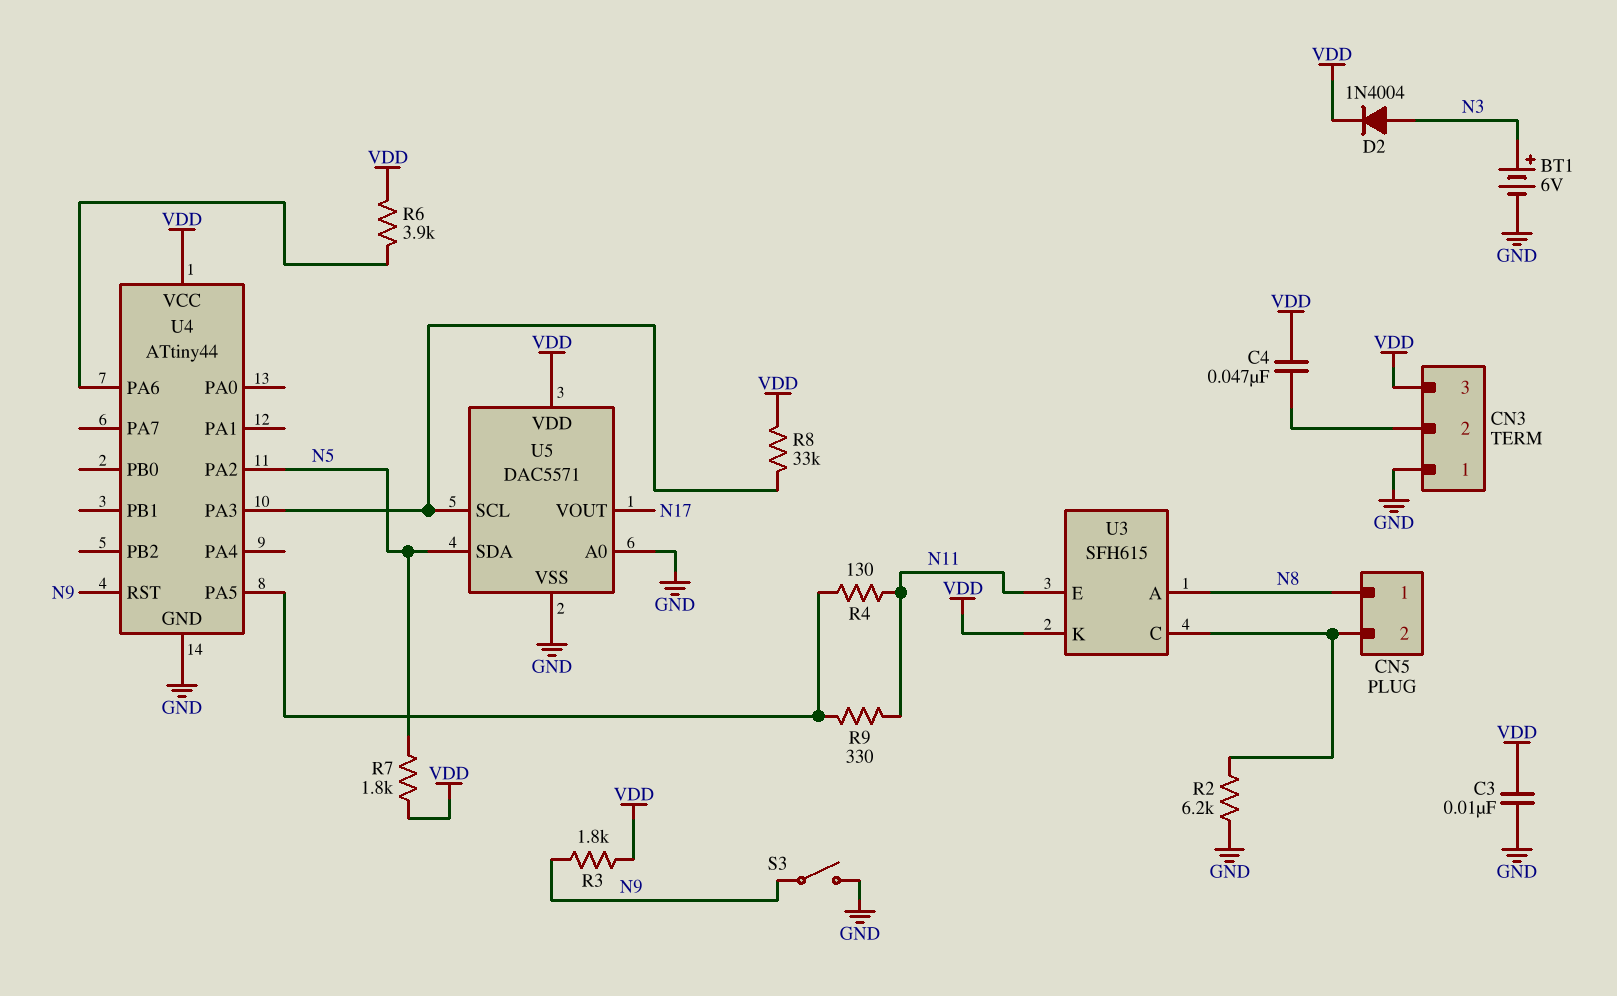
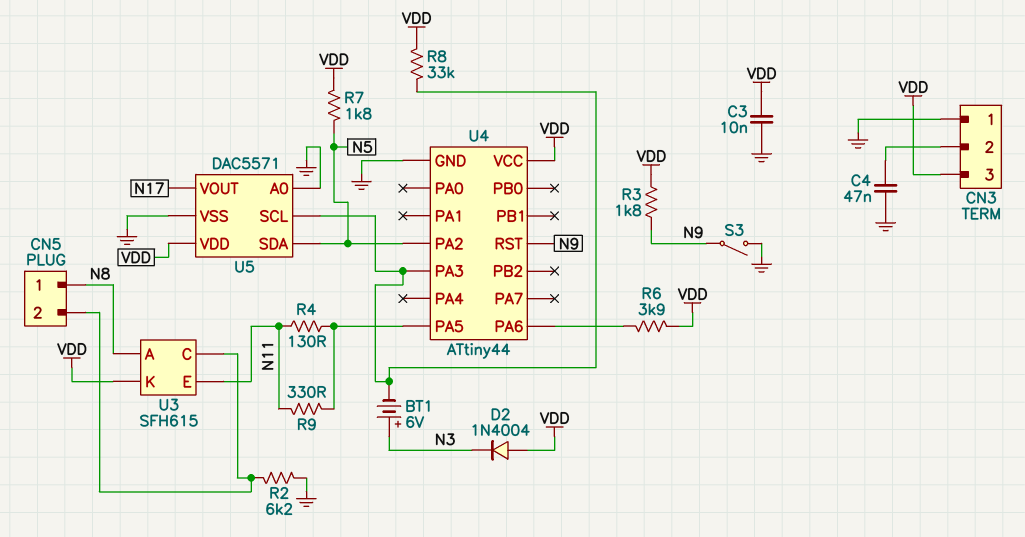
BT1: 6V (plus N3, minus GND) -> 6V (plus N3, minus U4/PA3)
C4: 47nF (CN3/2, VDD) -> 47nF (CN3/2, GND)
D2: diode 1N4004 (A N3, K VDD) -> diode 1N4004 (A VDD, K N3)

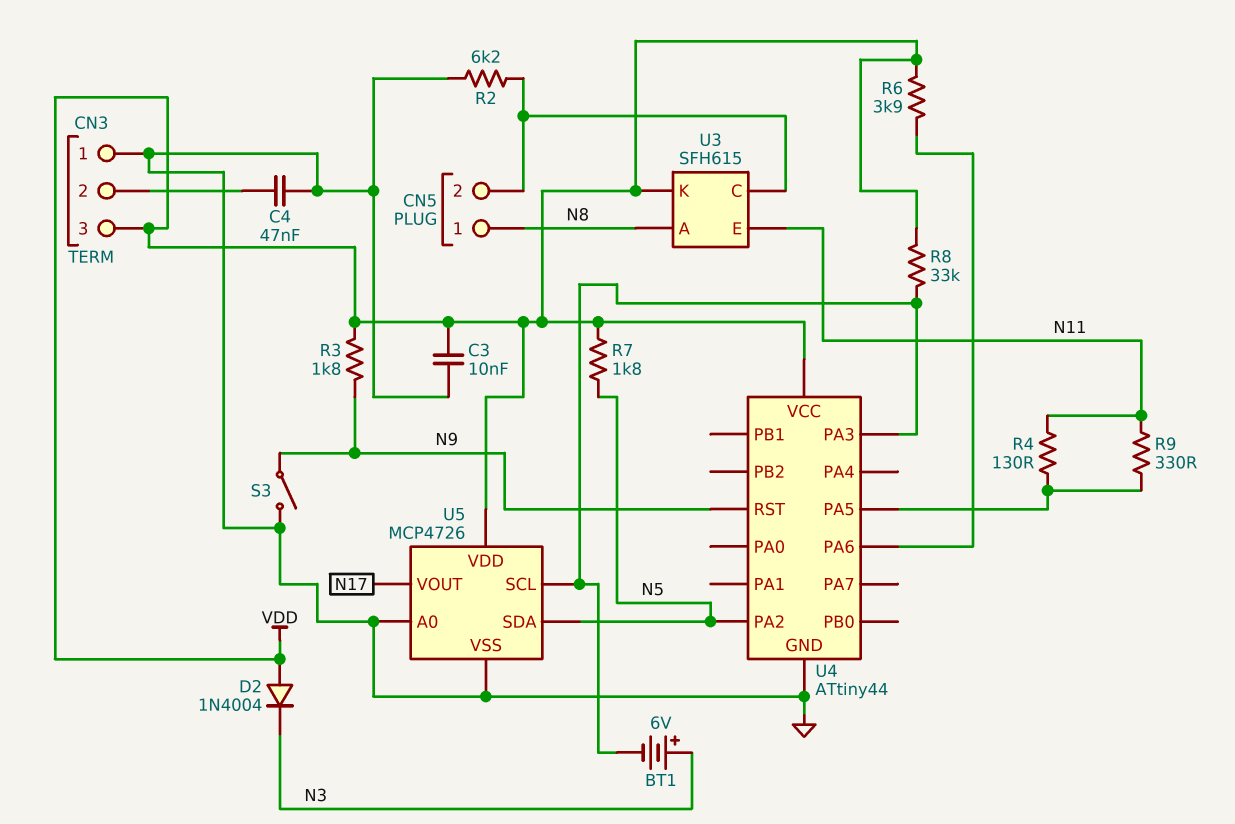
U5: DAC5571 -> MCP4726

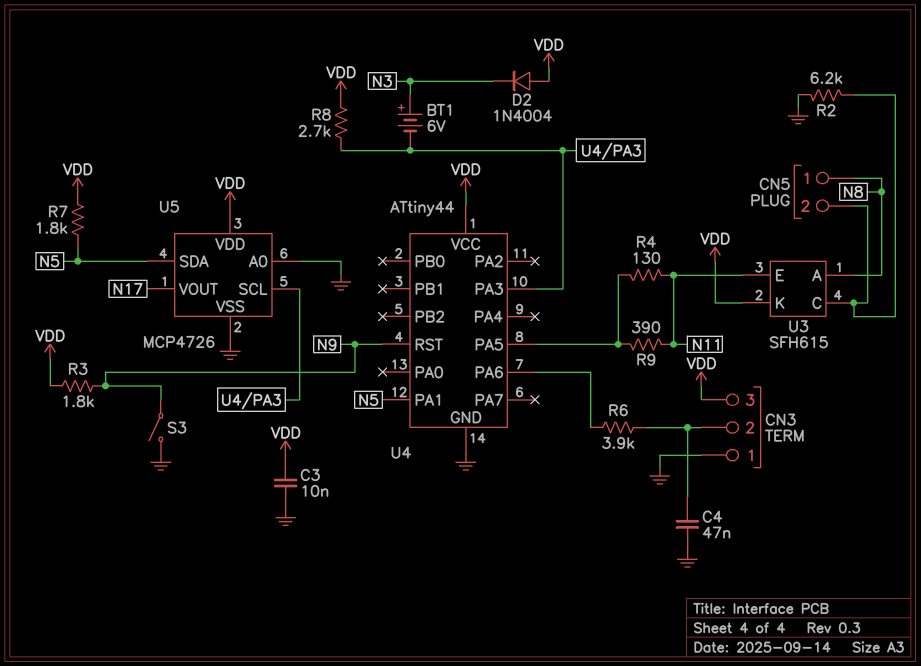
R6: 3.9k (U4/PA6, VDD) -> 3.9k (CN3/2, U4/PA6)
R8: 33k (U4/PA3, VDD) -> 2.7k (U4/PA3, VDD)
R9: 330 (N11, U4/PA5) -> 390 (N11, U4/PA5)
U4 pin PA1: none -> N5
U4 pin PA2: N5 -> none

